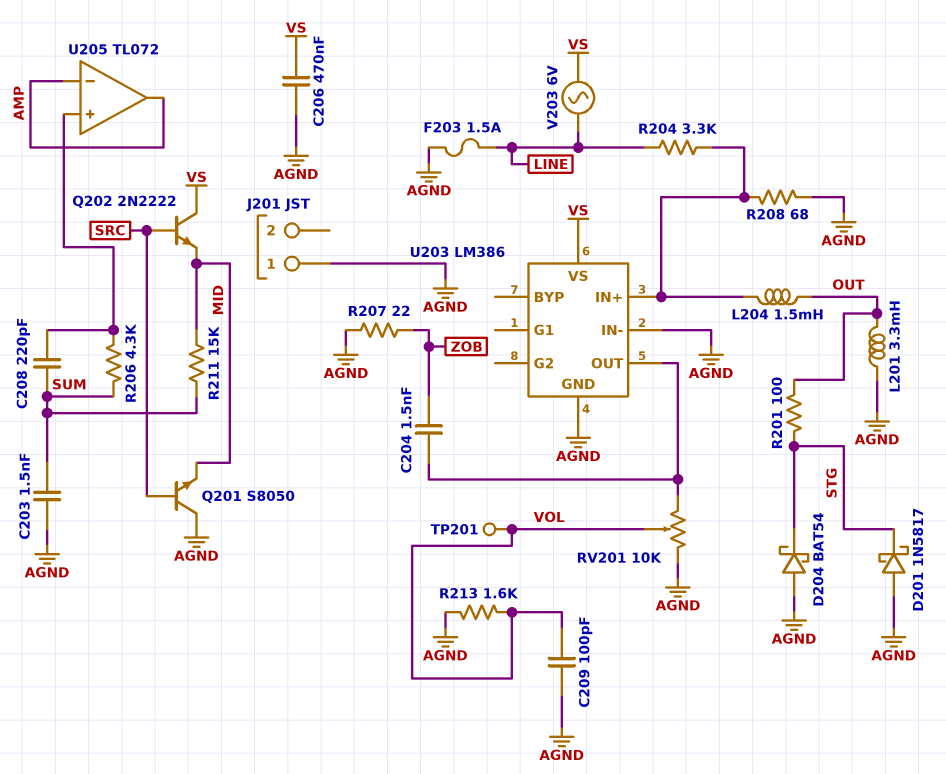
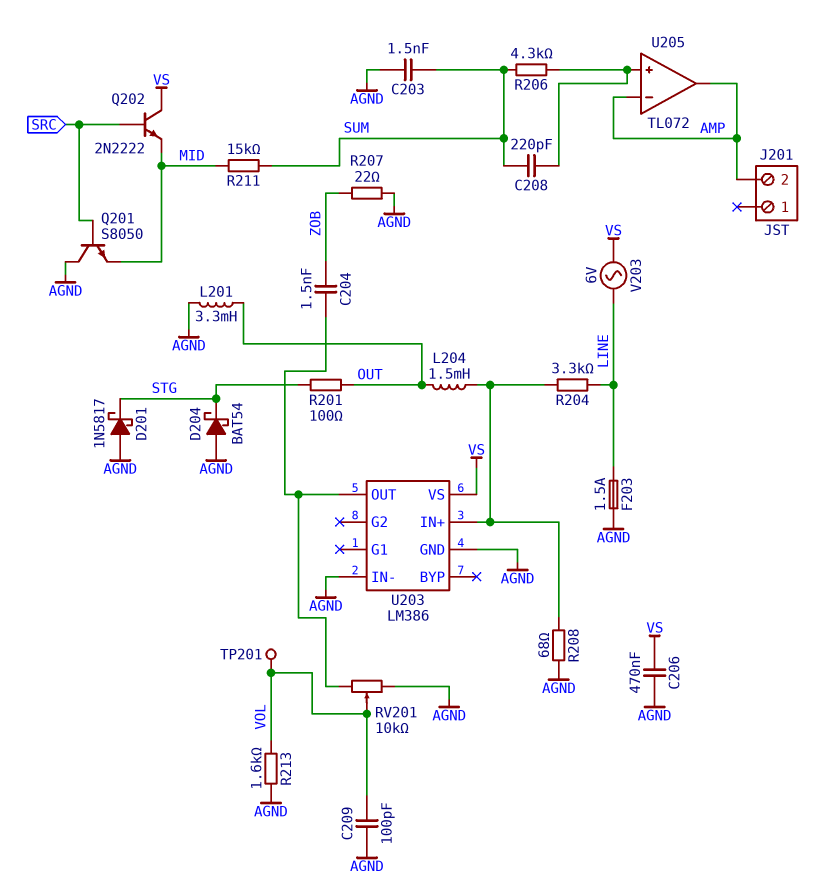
J201 pin 1: AGND -> none
J201 pin 2: none -> AMP

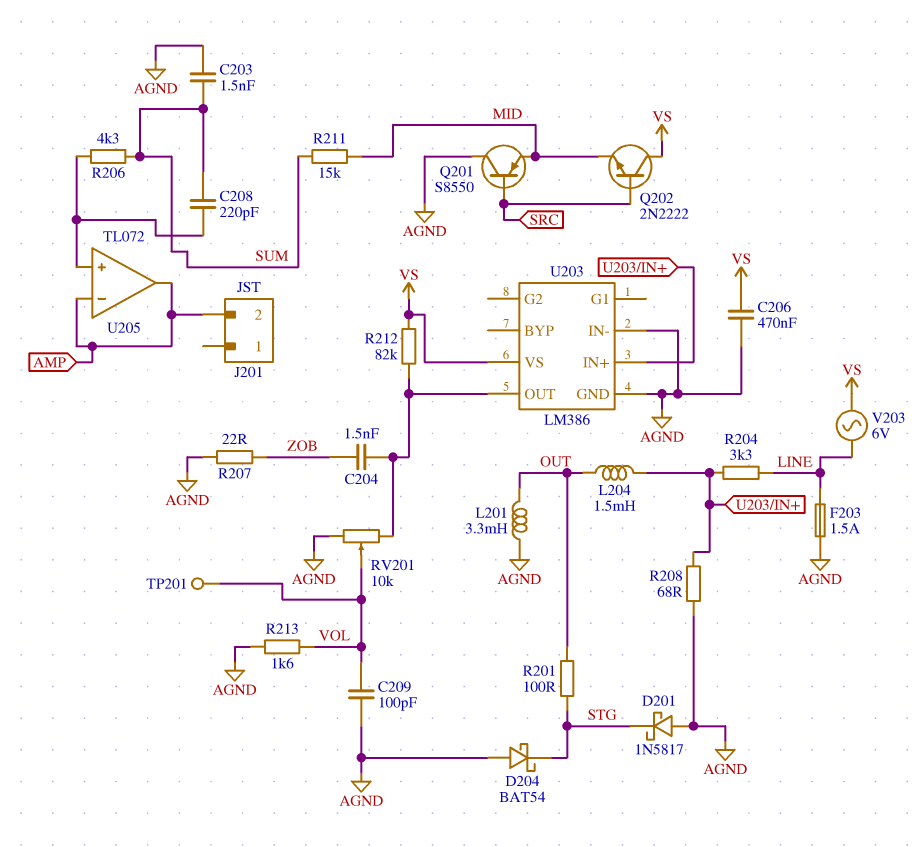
Q201: NPN S8050 (B SRC, C AGND, E MID) -> PNP S8550 (B SRC, C AGND, E MID)
R212: none -> 82k (U203/OUT, VS)

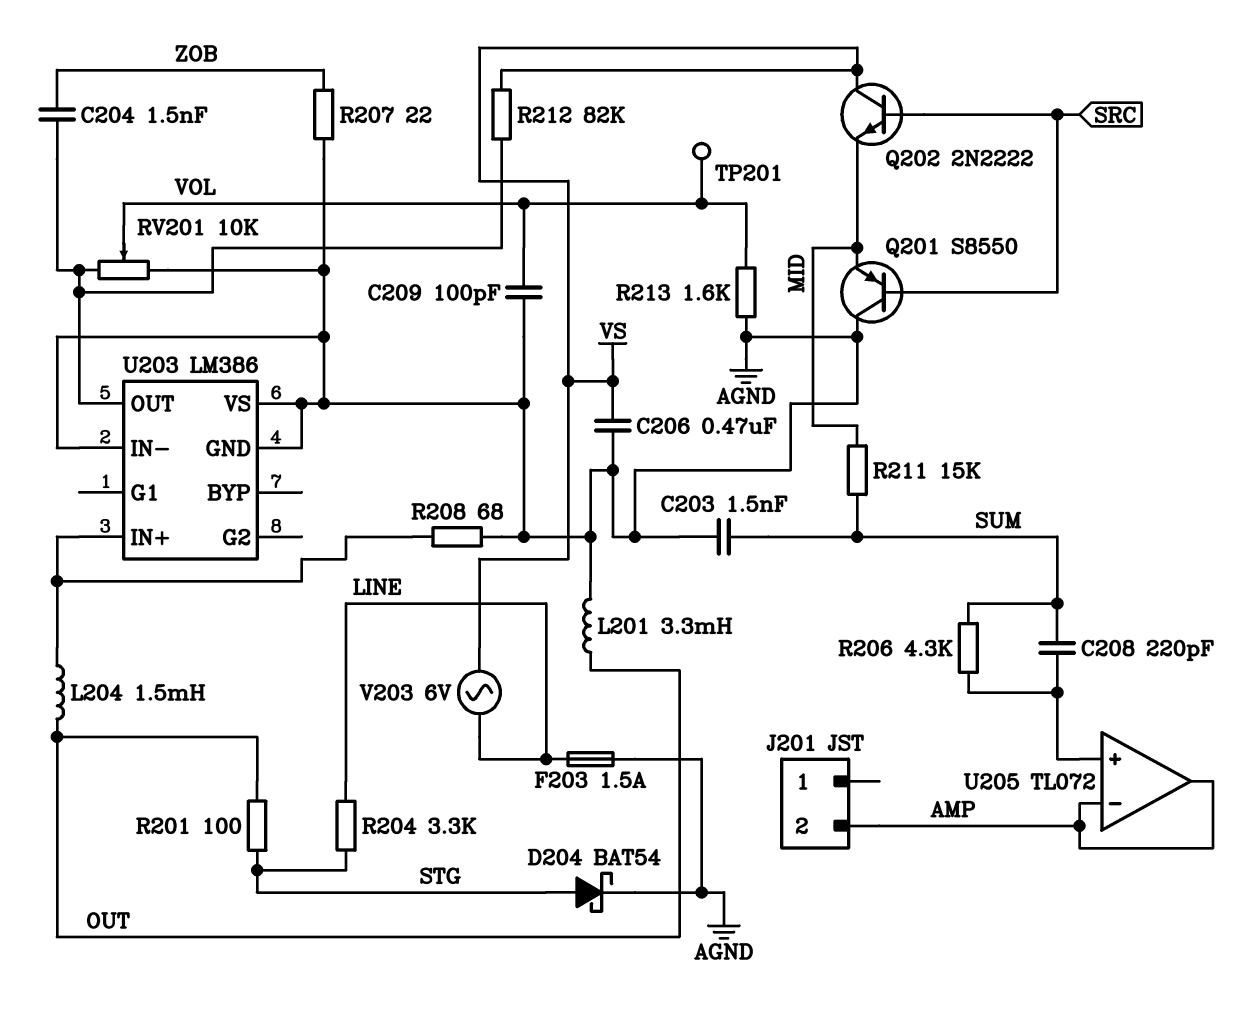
D201: schottky 1N5817 (A AGND, K STG) -> none
D204: schottky BAT54 (A AGND, K STG) -> schottky BAT54 (A STG, K AGND)
R204: 3.3k (LINE, U203/IN+) -> 3.3k (LINE, STG)
U203 pin VS: VS -> AGND

